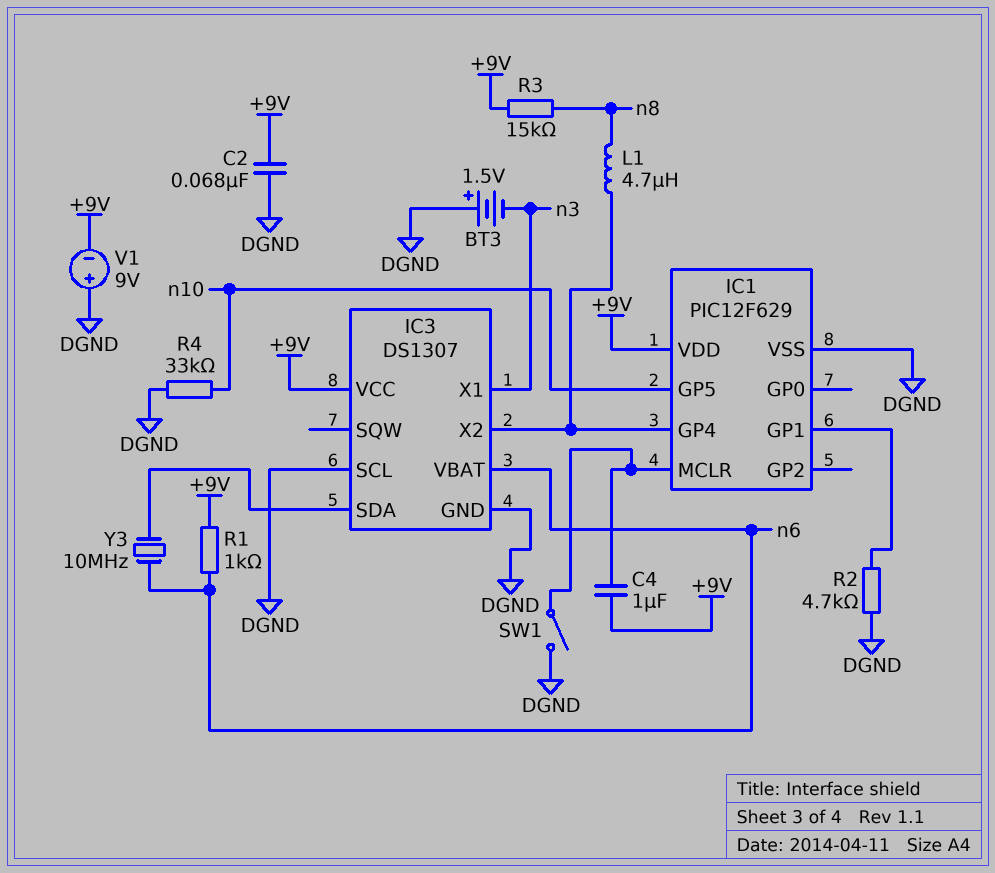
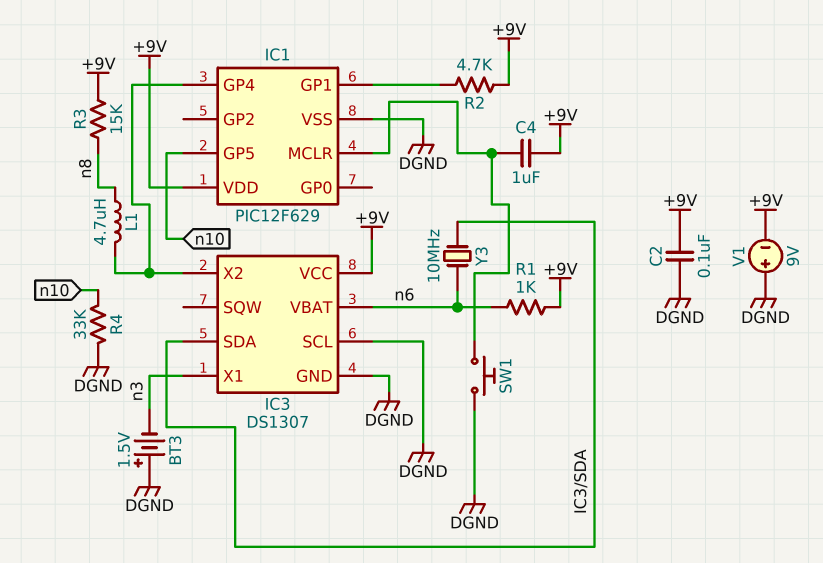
C2: 68nF (+9V, DGND) -> 100nF (+9V, DGND)
R2: 4.7k (DGND, IC1/GP1) -> 4.7k (+9V, IC1/GP1)
SW1: switch (DGND, IC1/MCLR) -> button (DGND, IC1/MCLR)

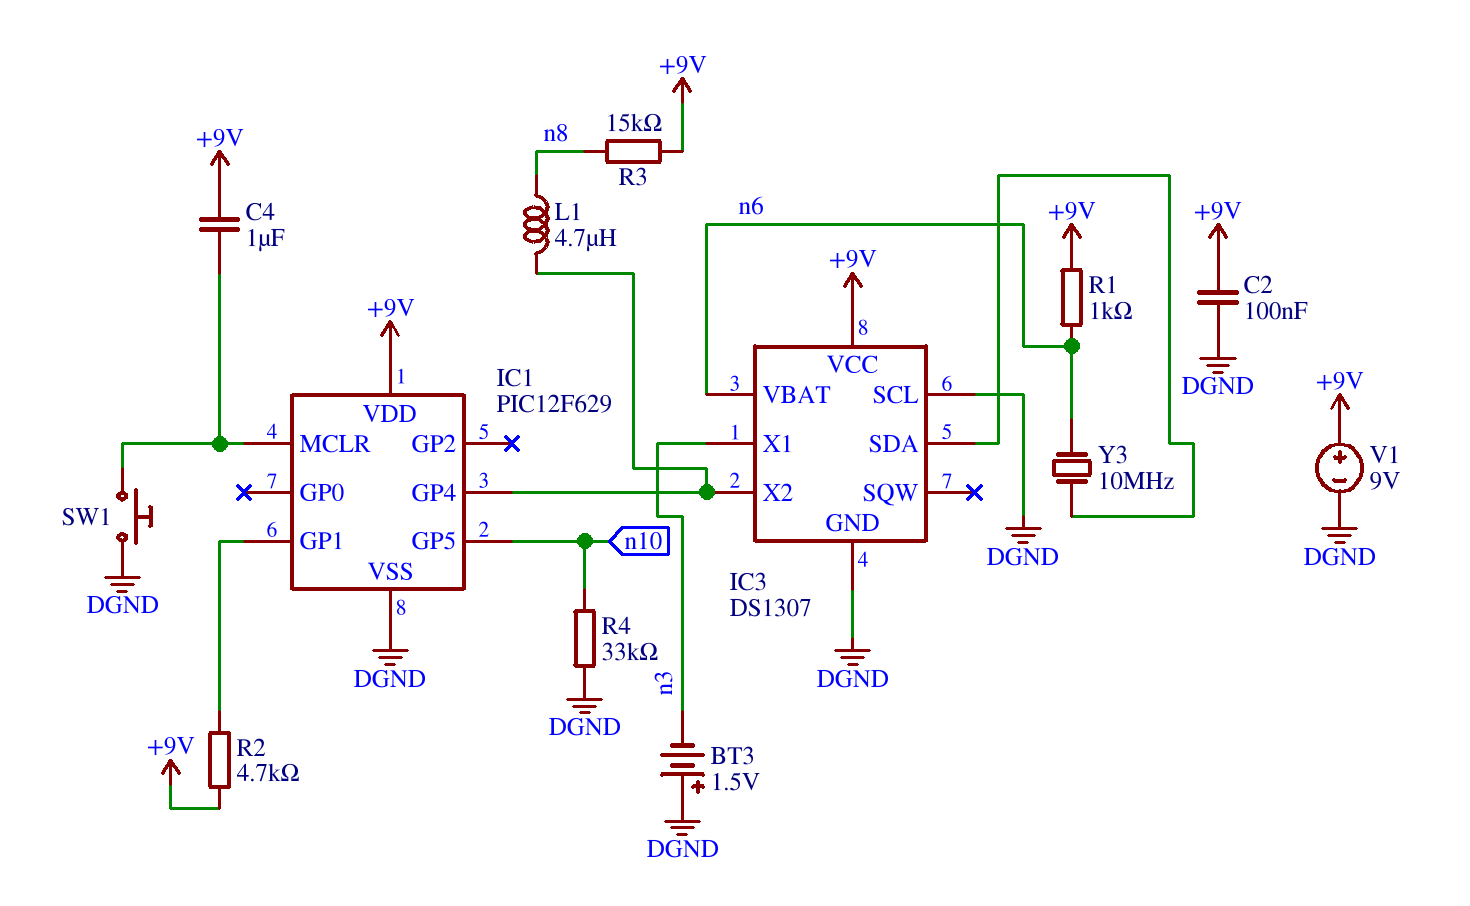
V1: 9V (plus DGND, minus +9V) -> 9V (plus +9V, minus DGND)

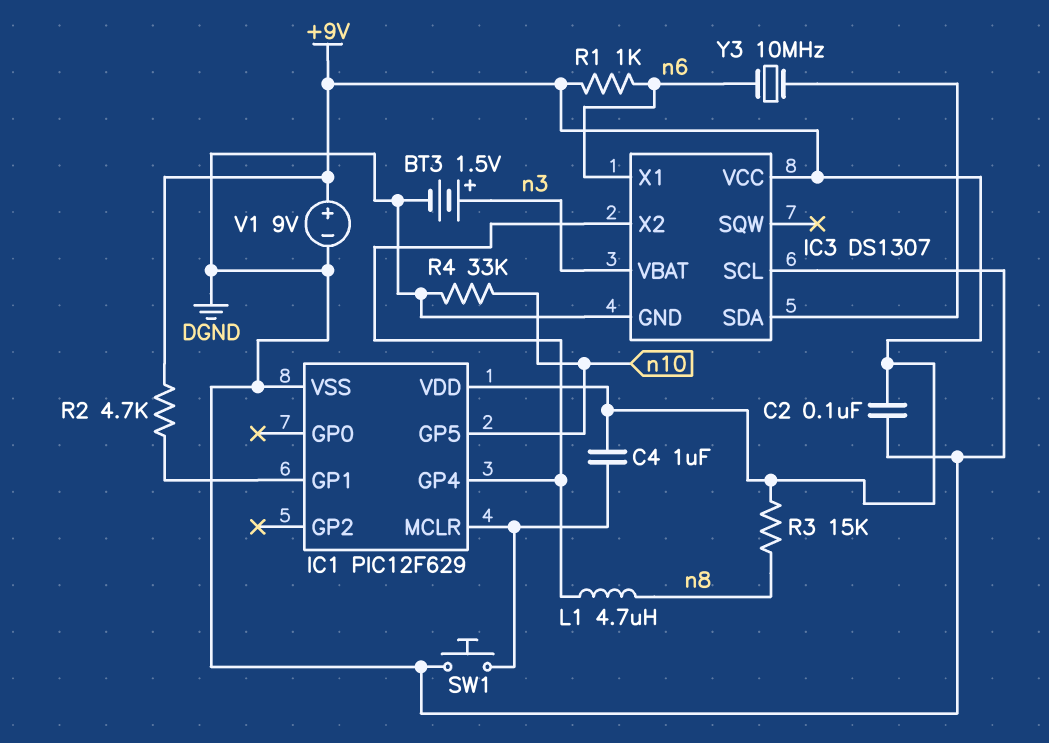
BT3: 1.5V (plus DGND, minus n3) -> 1.5V (plus n3, minus DGND)
IC3 pin VBAT: n6 -> n3
IC3 pin X1: n3 -> n6

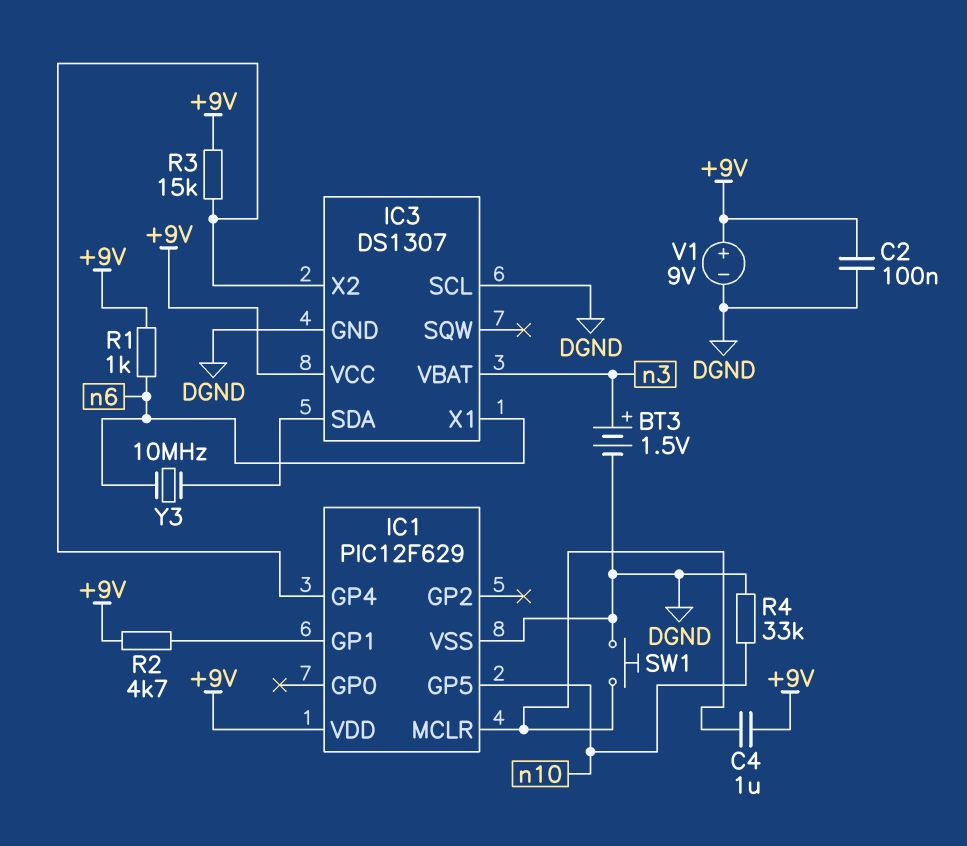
L1: 4.7uH (IC1/GP4, n8) -> none
R3: 15k (+9V, n8) -> 15k (+9V, IC1/GP4)

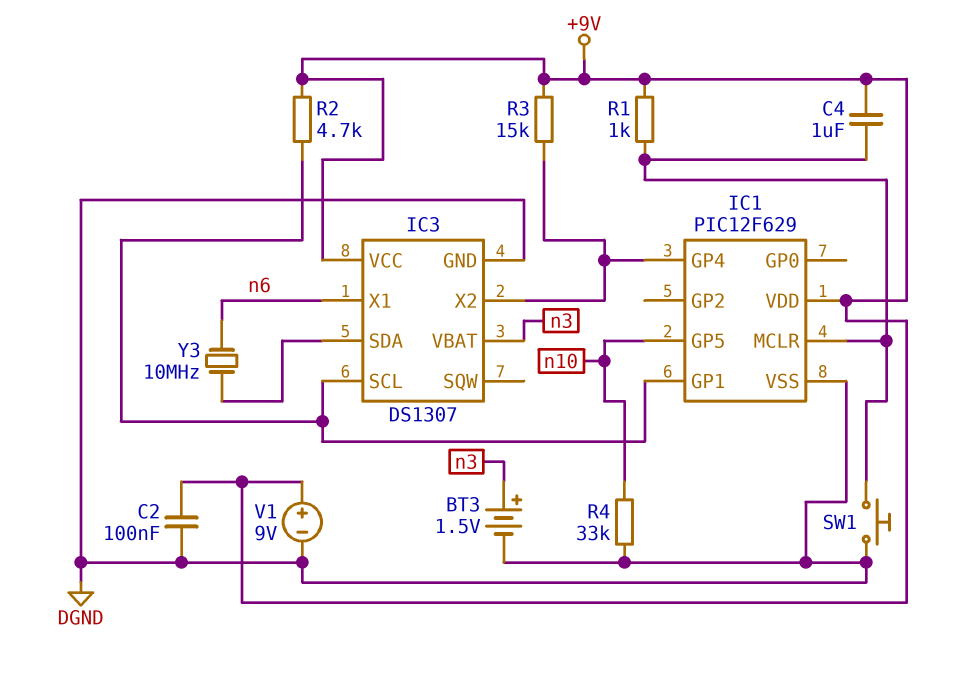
IC3 pin SCL: DGND -> IC1/GP1
R1: 1k (+9V, n6) -> 1k (+9V, IC1/MCLR)

